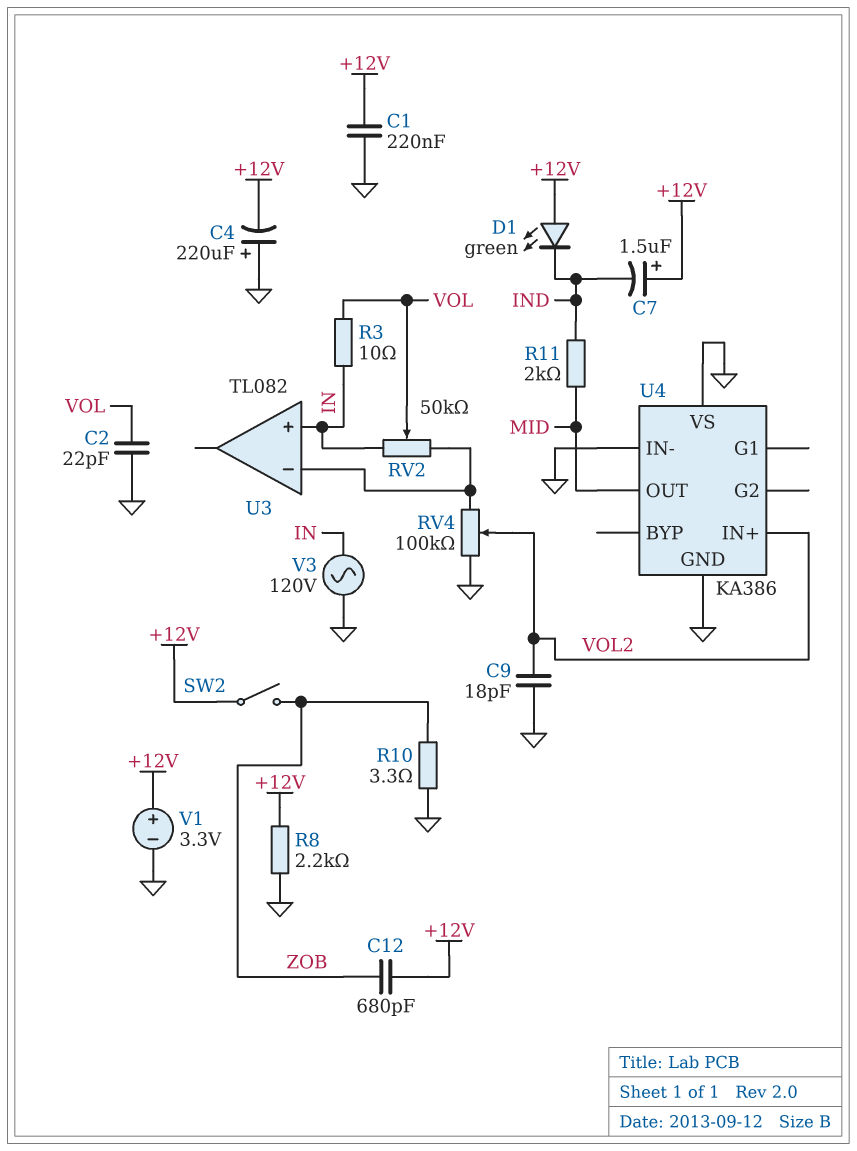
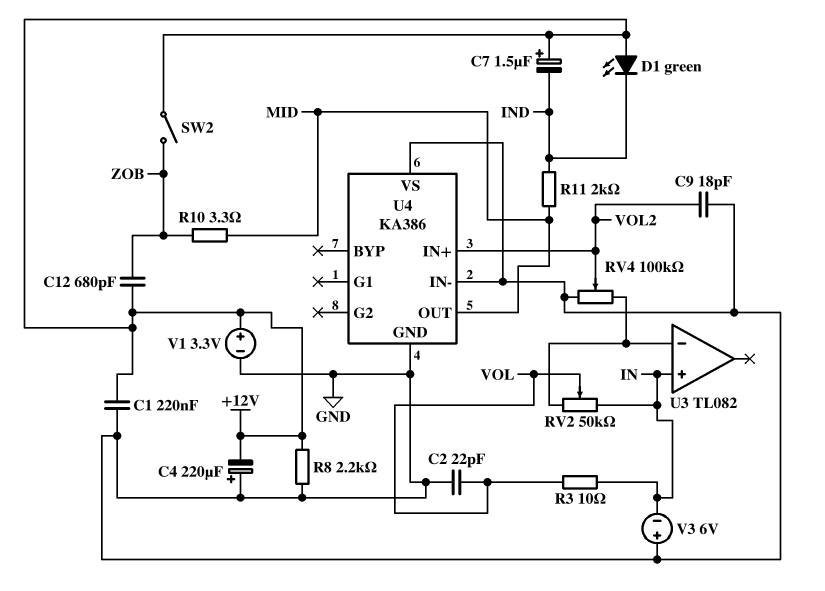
R10: 3.3 (GND, ZOB) -> 3.3 (MID, ZOB)
V3: AC 120V (GND, IN) -> 6V (plus GND, minus IN)

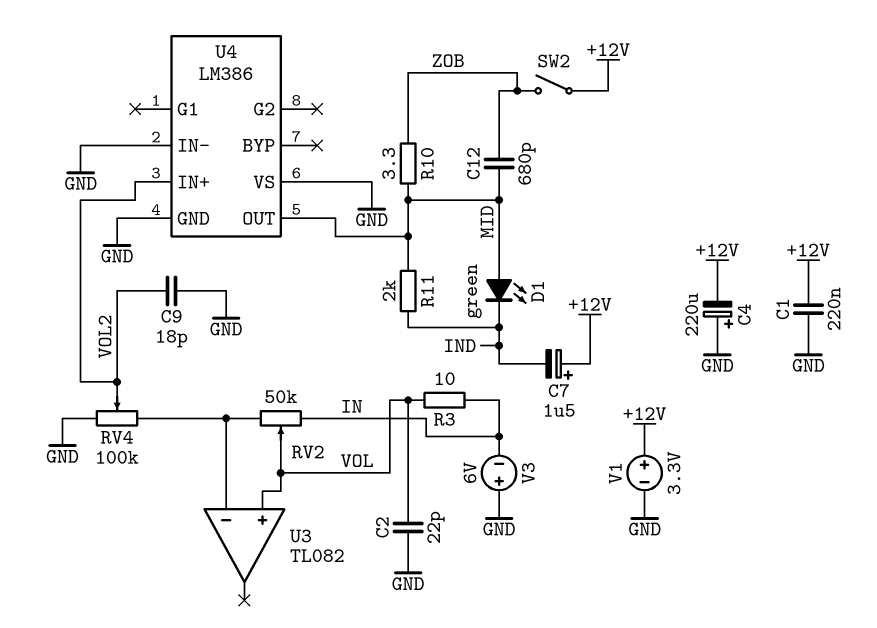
C12: 680pF (+12V, ZOB) -> 680pF (MID, ZOB)
D1: LED green (A +12V, K IND) -> LED green (A MID, K IND)
R8: 2.2k (+12V, GND) -> none
U3 pin in+: IN -> VOL
U4: KA386 -> LM386

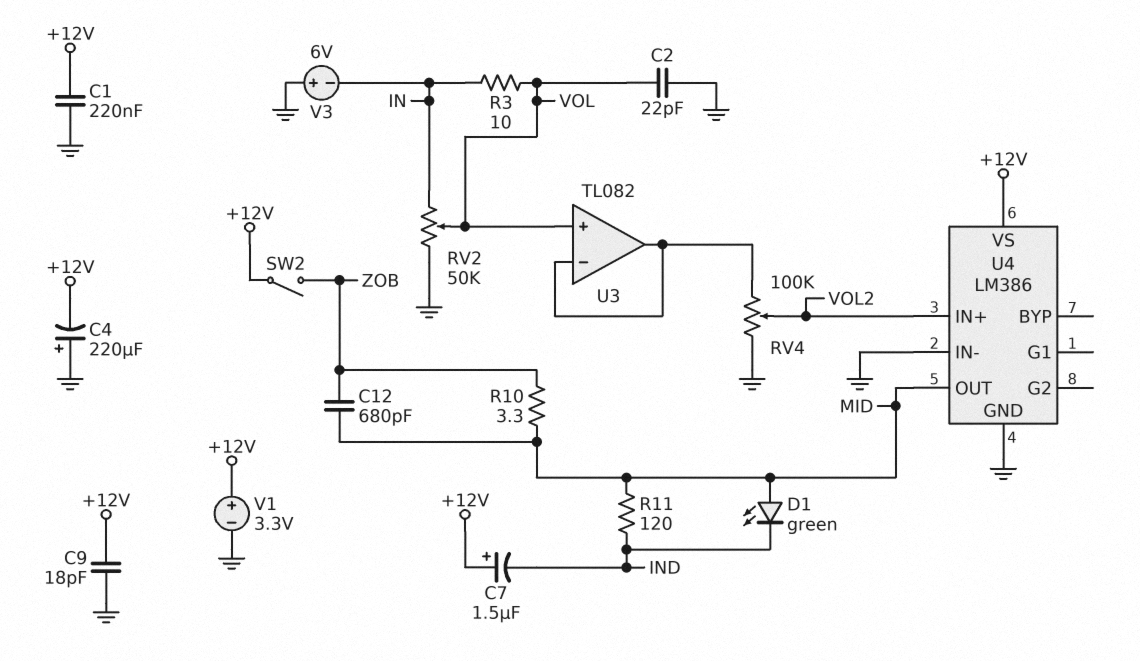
C9: 18pF (GND, VOL2) -> 18pF (+12V, GND)
R11: 2k (IND, MID) -> 120 (IND, MID)
RV2: 50k (IN, U3/in-, wiper VOL) -> 50k (GND, IN, wiper VOL)
U3 pin out: none -> U3/in-
U4 pin VS: GND -> +12V

